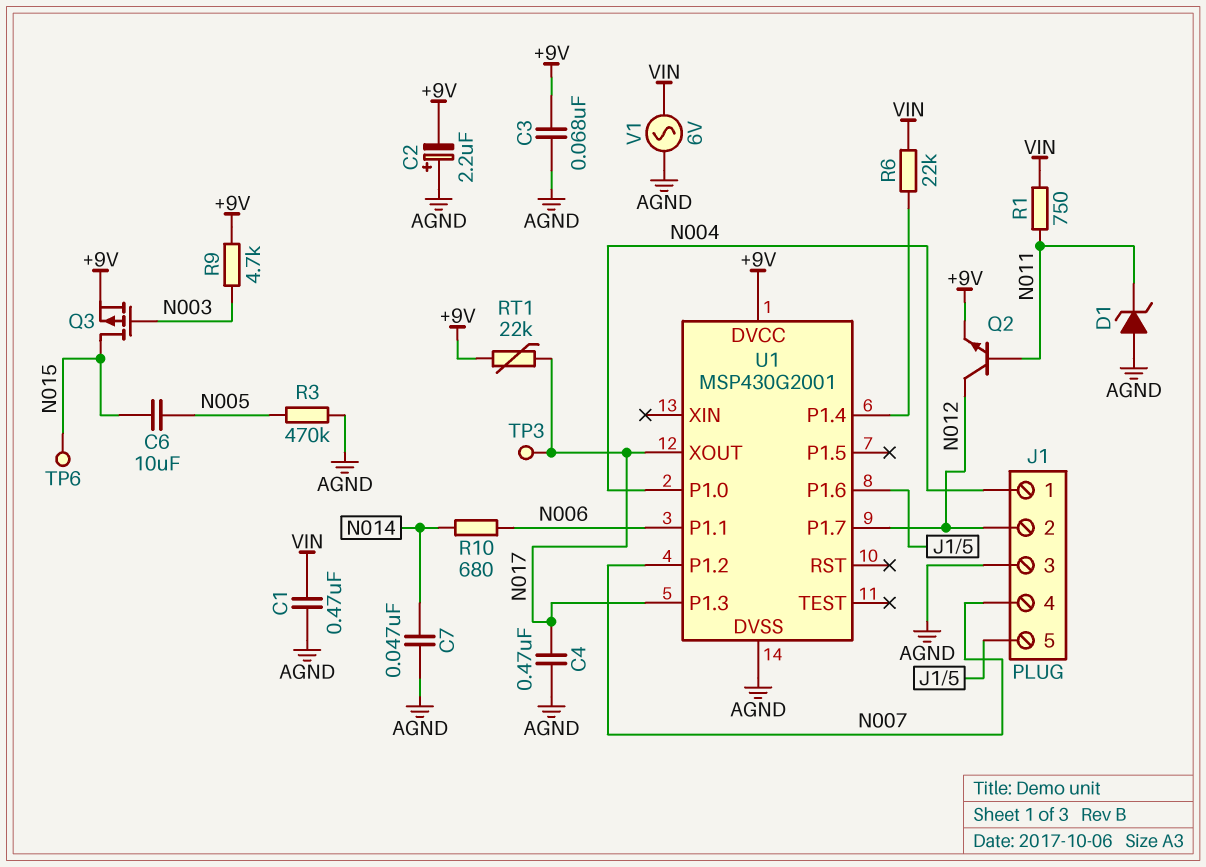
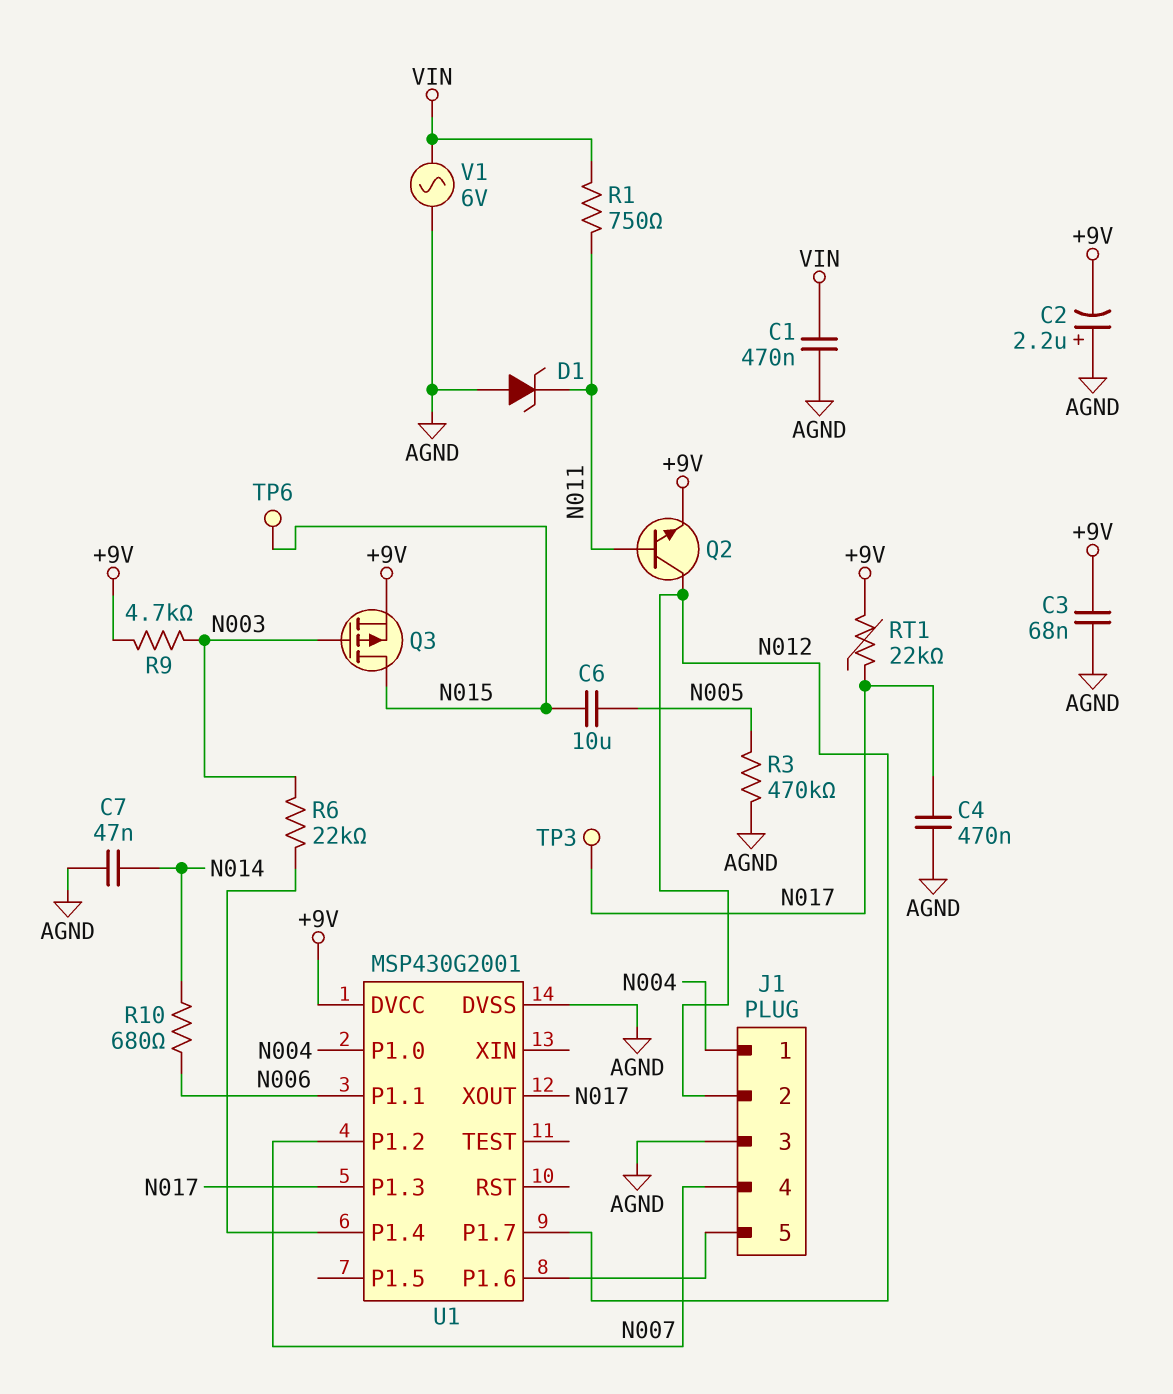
R6: 22k (U1/P1.4, VIN) -> 22k (N003, U1/P1.4)

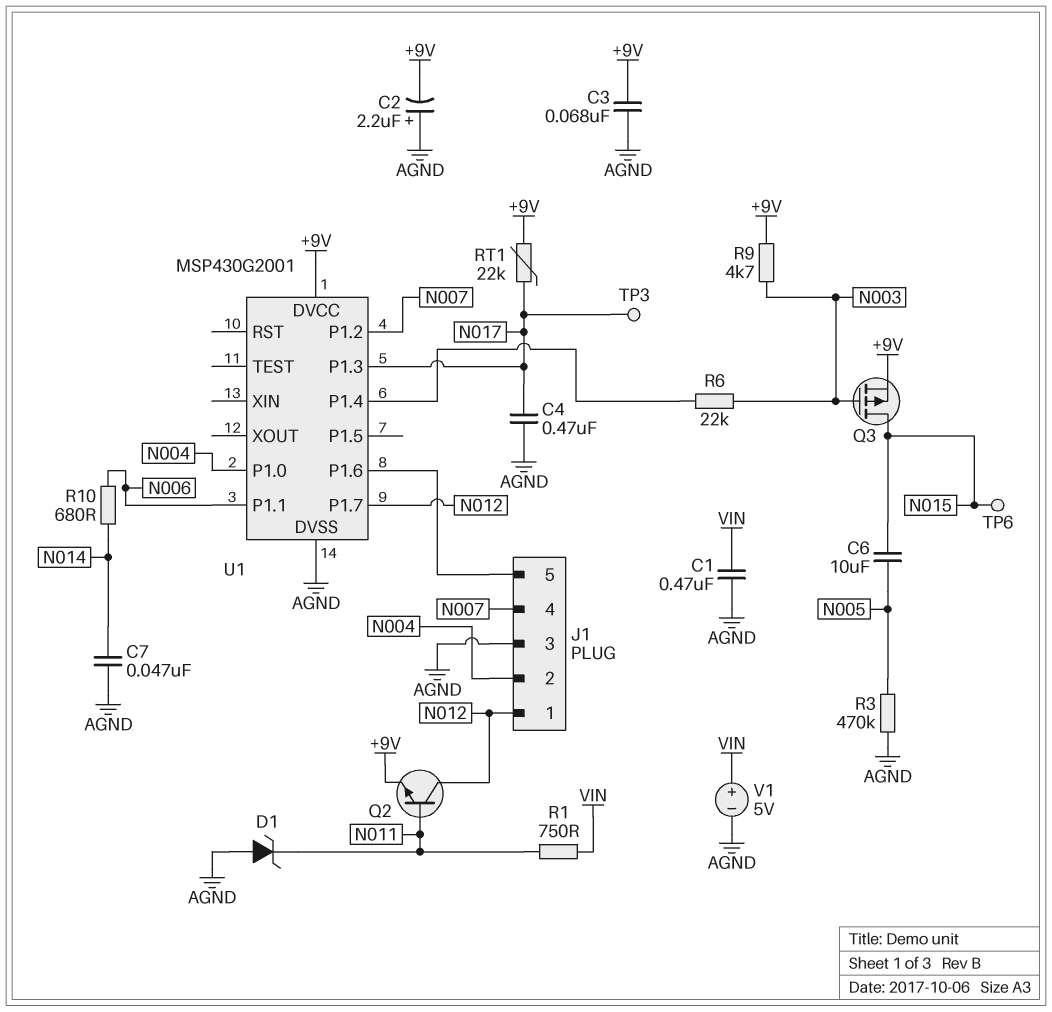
J1 pin 1: N004 -> N012
J1 pin 2: N012 -> N004
U1 pin XOUT: N017 -> none
V1: AC 6V (AGND, VIN) -> 5V (plus VIN, minus AGND)

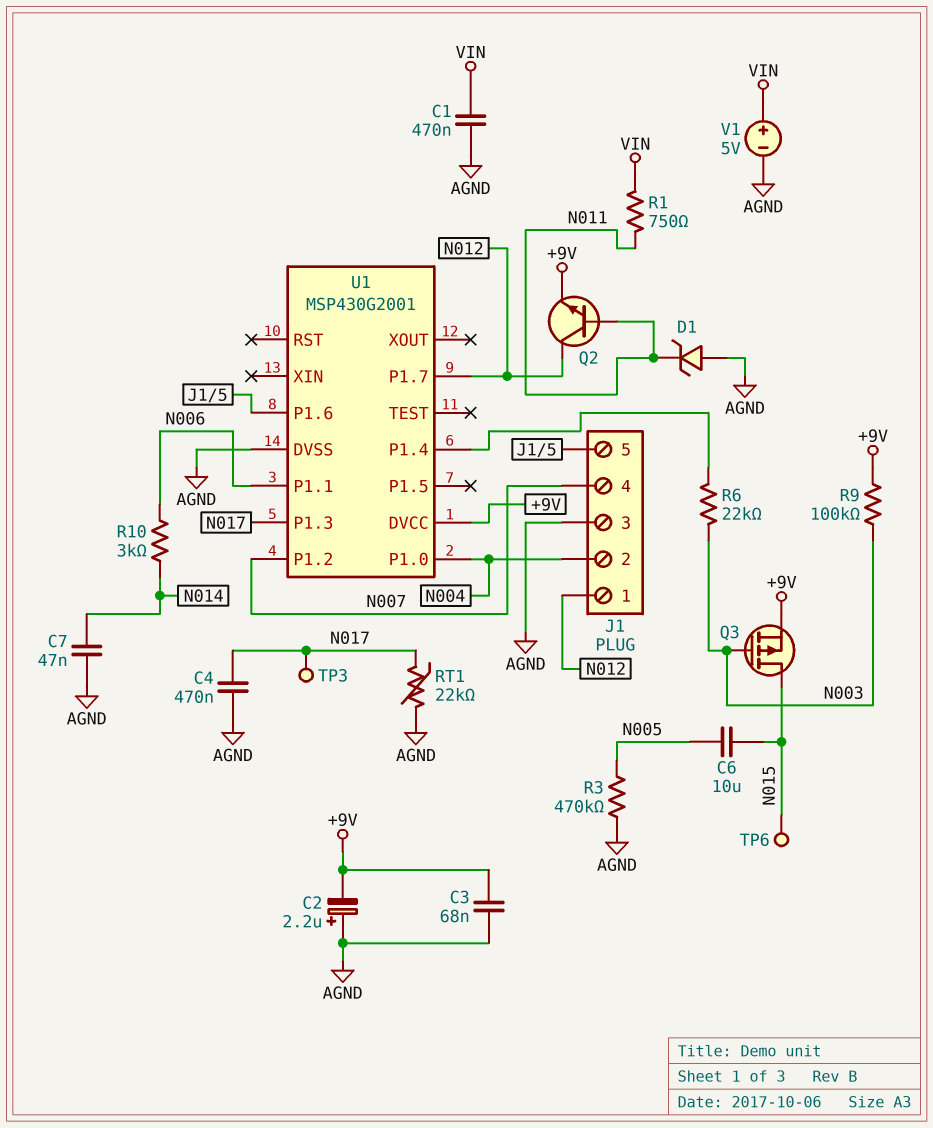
R9: 4.7k (+9V, N003) -> 100k (+9V, N003)
R10: 680 (N006, N014) -> 3k (N006, N014)
RT1: 22k (+9V, N017) -> 22k (AGND, N017)

